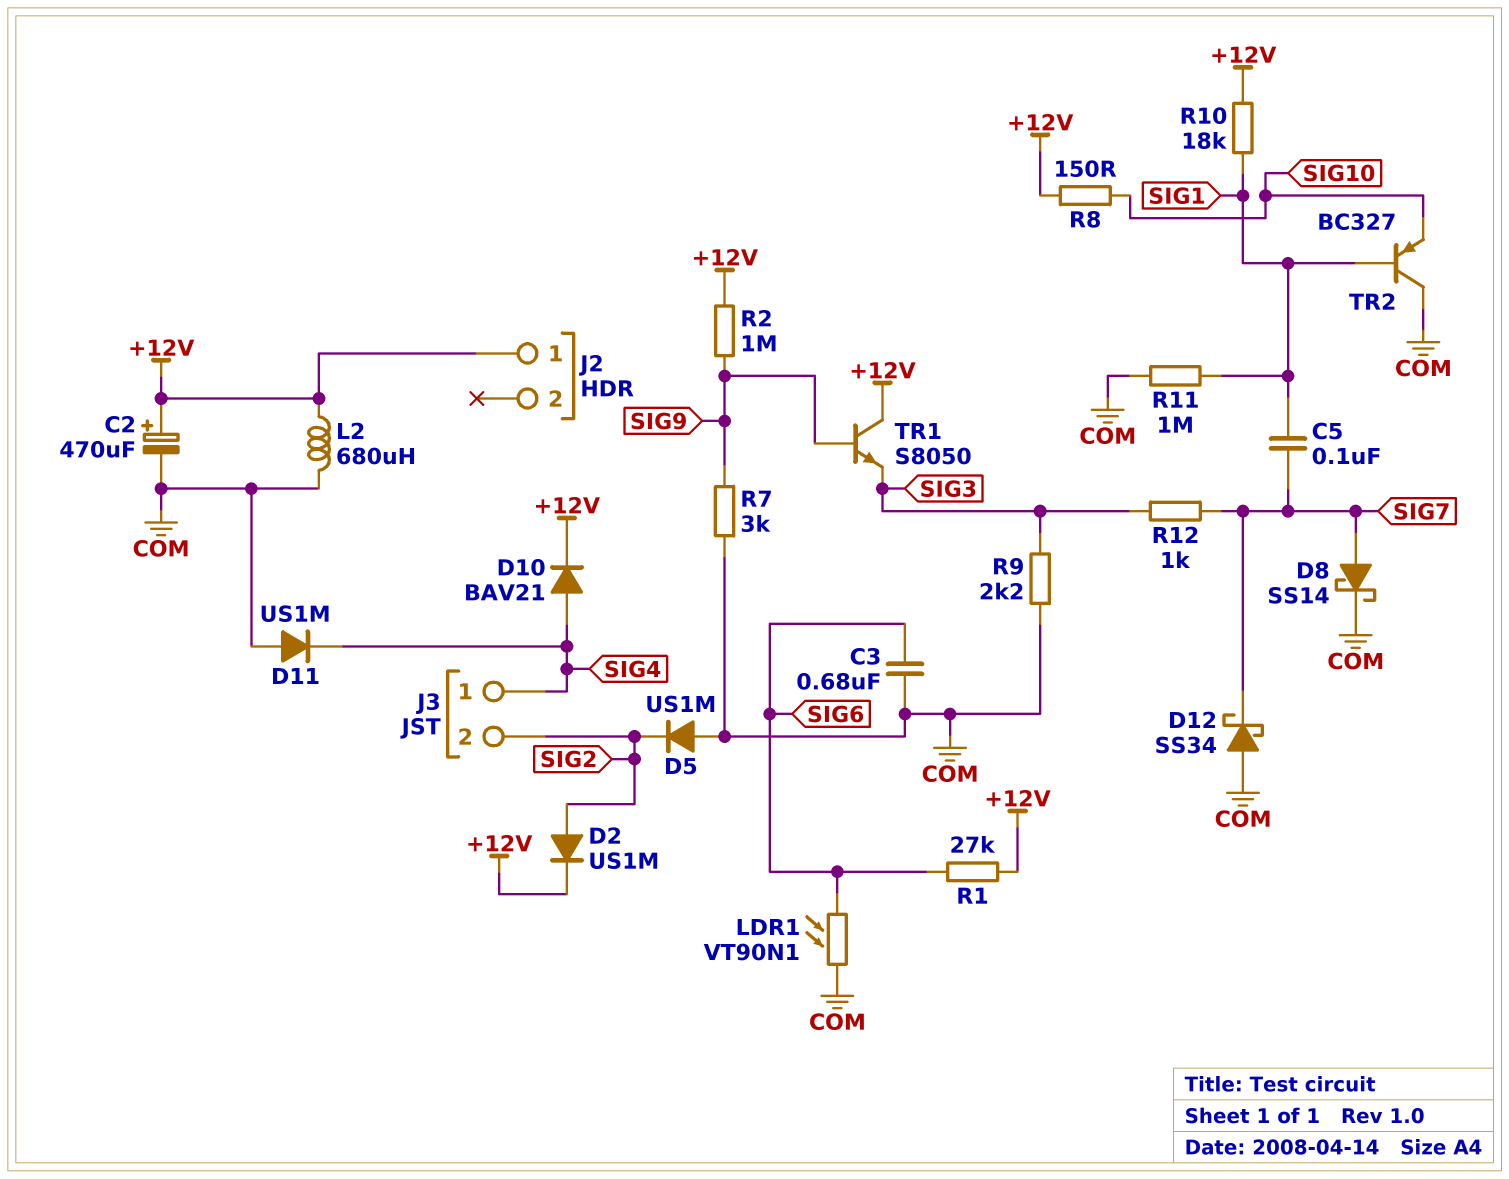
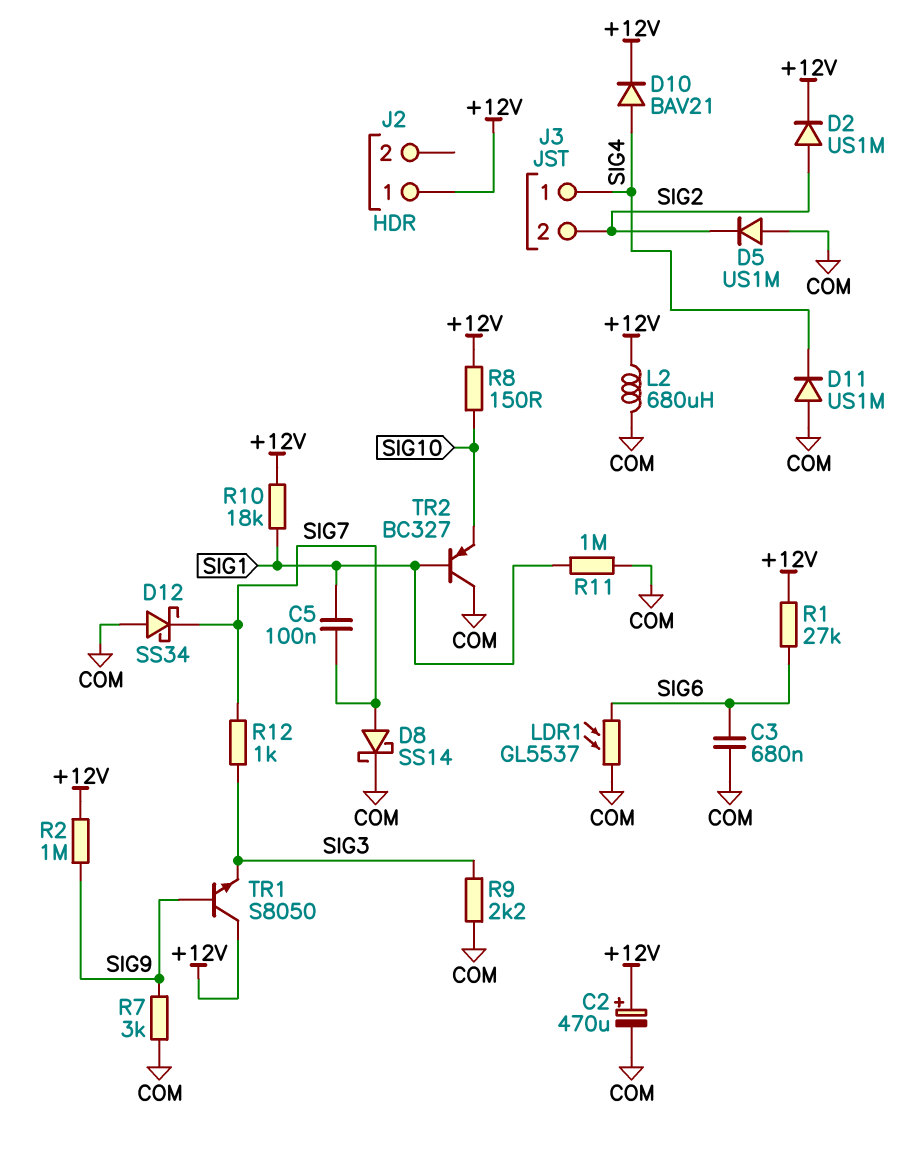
LDR1: VT90N1 (COM, SIG6) -> GL5537 (COM, SIG6)

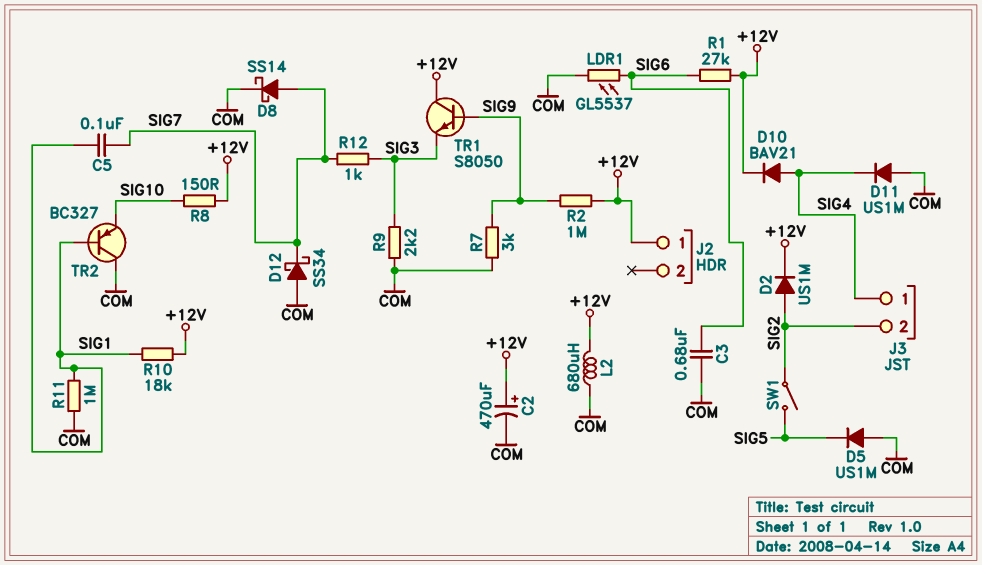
D5: diode US1M (A COM, K SIG2) -> diode US1M (A COM, K SIG5)
SW1: none -> switch (SIG2, SIG5)

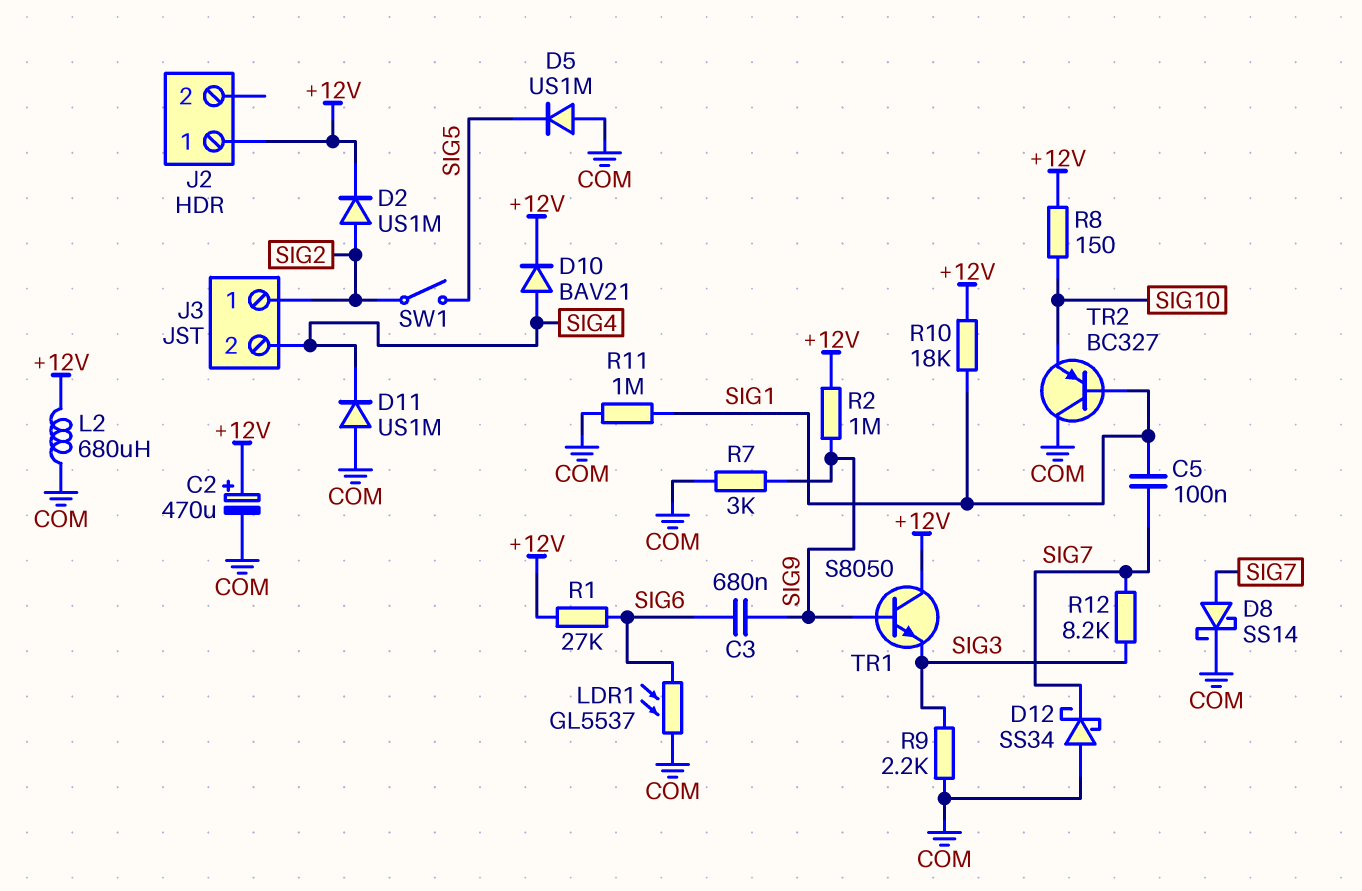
C3: 680nF (COM, SIG6) -> 680nF (SIG6, SIG9)
J3 pin 1: SIG4 -> SIG2
J3 pin 2: SIG2 -> SIG4
R12: 1k (SIG3, SIG7) -> 8.2k (SIG3, SIG7)

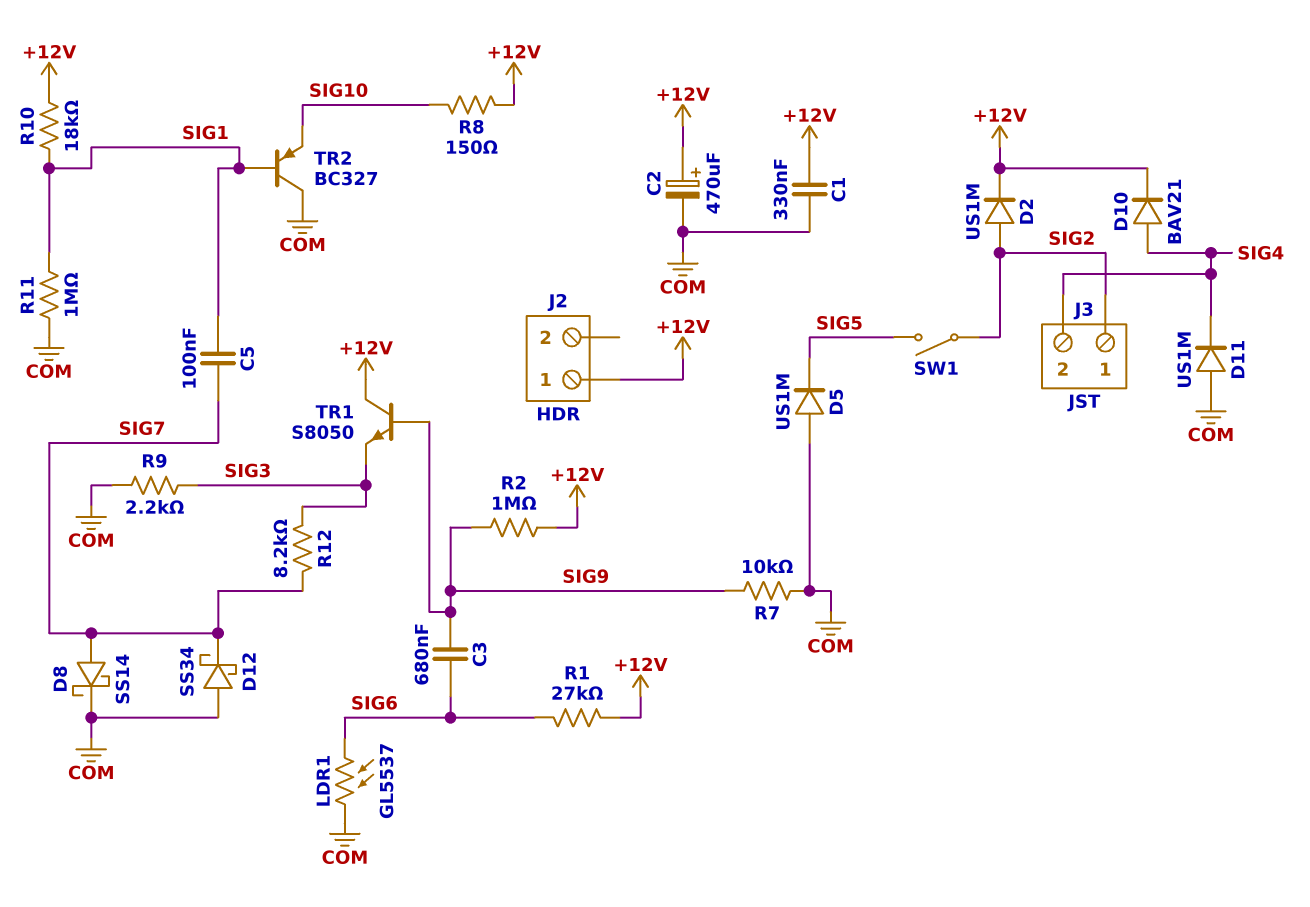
C1: none -> 330nF (+12V, COM)
L2: 680uH (+12V, COM) -> none
R7: 3k (COM, SIG9) -> 10k (COM, SIG9)

